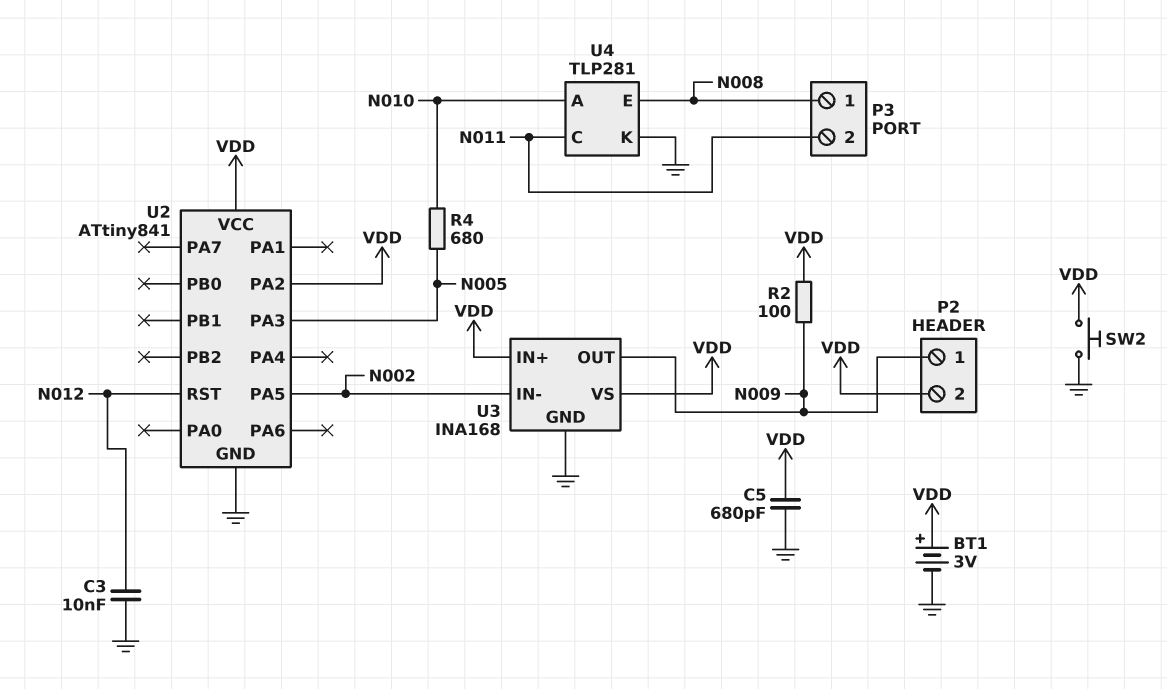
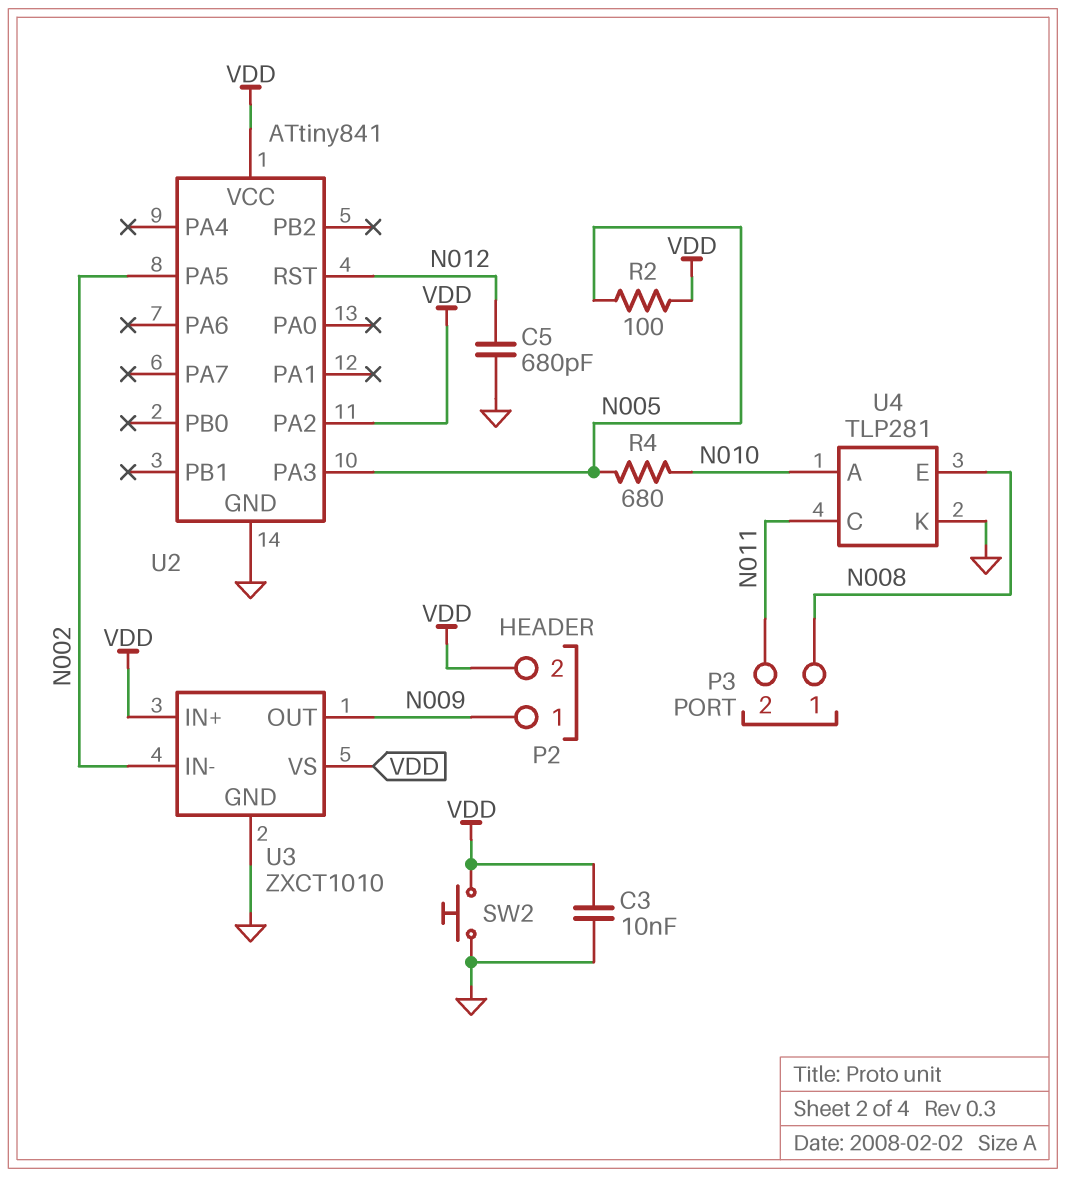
BT1: 3V (plus VDD, minus GND) -> none
C3: 10nF (GND, N012) -> 10nF (GND, VDD)
C5: 680pF (GND, VDD) -> 680pF (GND, N012)
R2: 100 (N009, VDD) -> 100 (N005, VDD)
U3: INA168 -> ZXCT1010

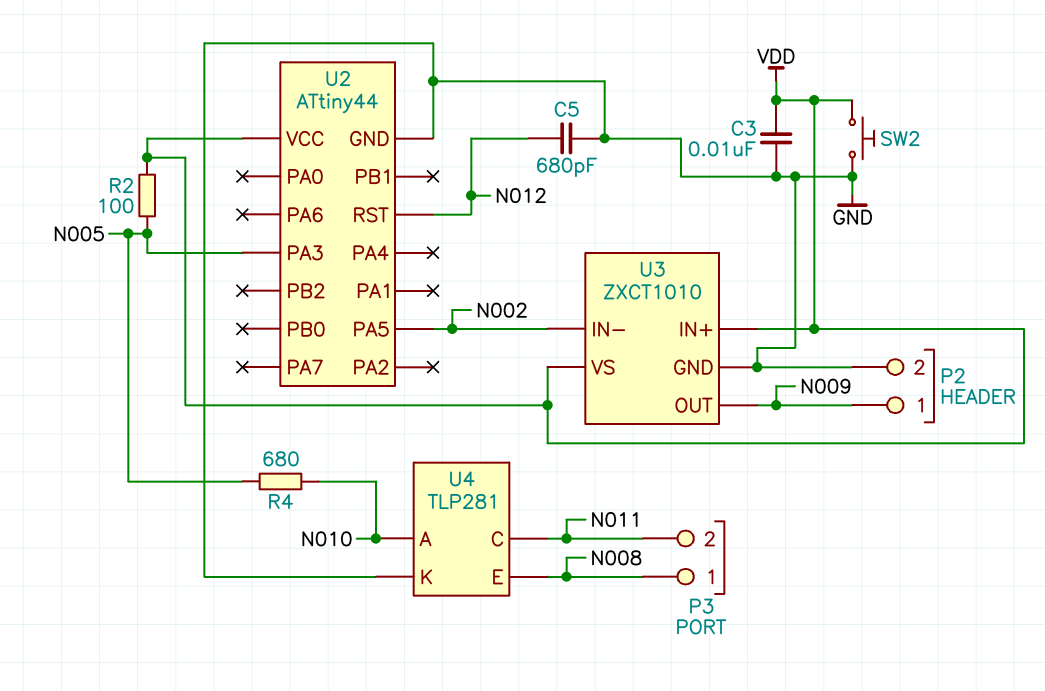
P2 pin 2: VDD -> GND
U2: ATtiny841 -> ATtiny44
U2 pin PA2: VDD -> none

